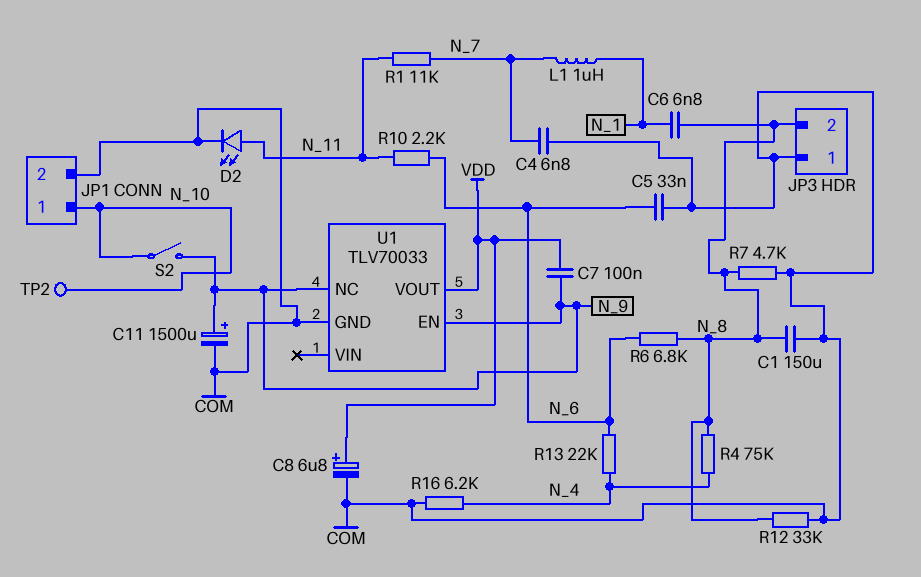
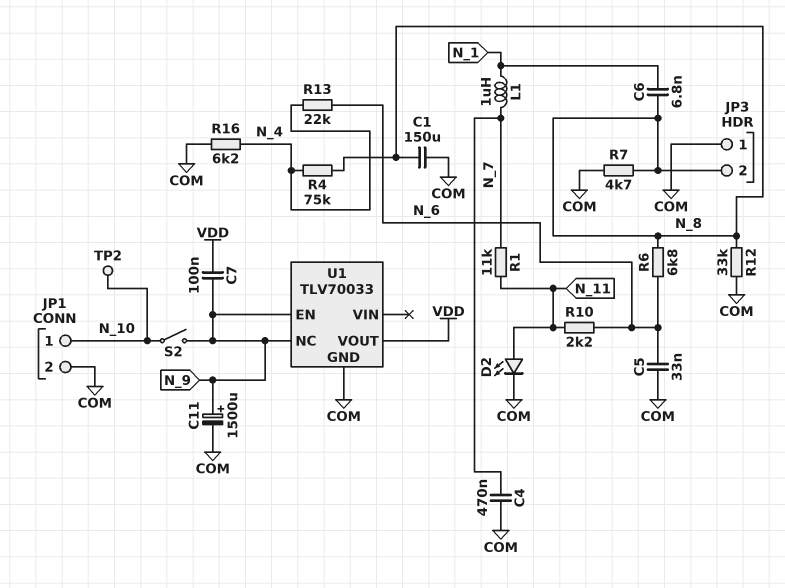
C4: 6.8nF (COM, N_7) -> 470nF (COM, N_7)
C8: 6.8uF (plus VDD, minus COM) -> none

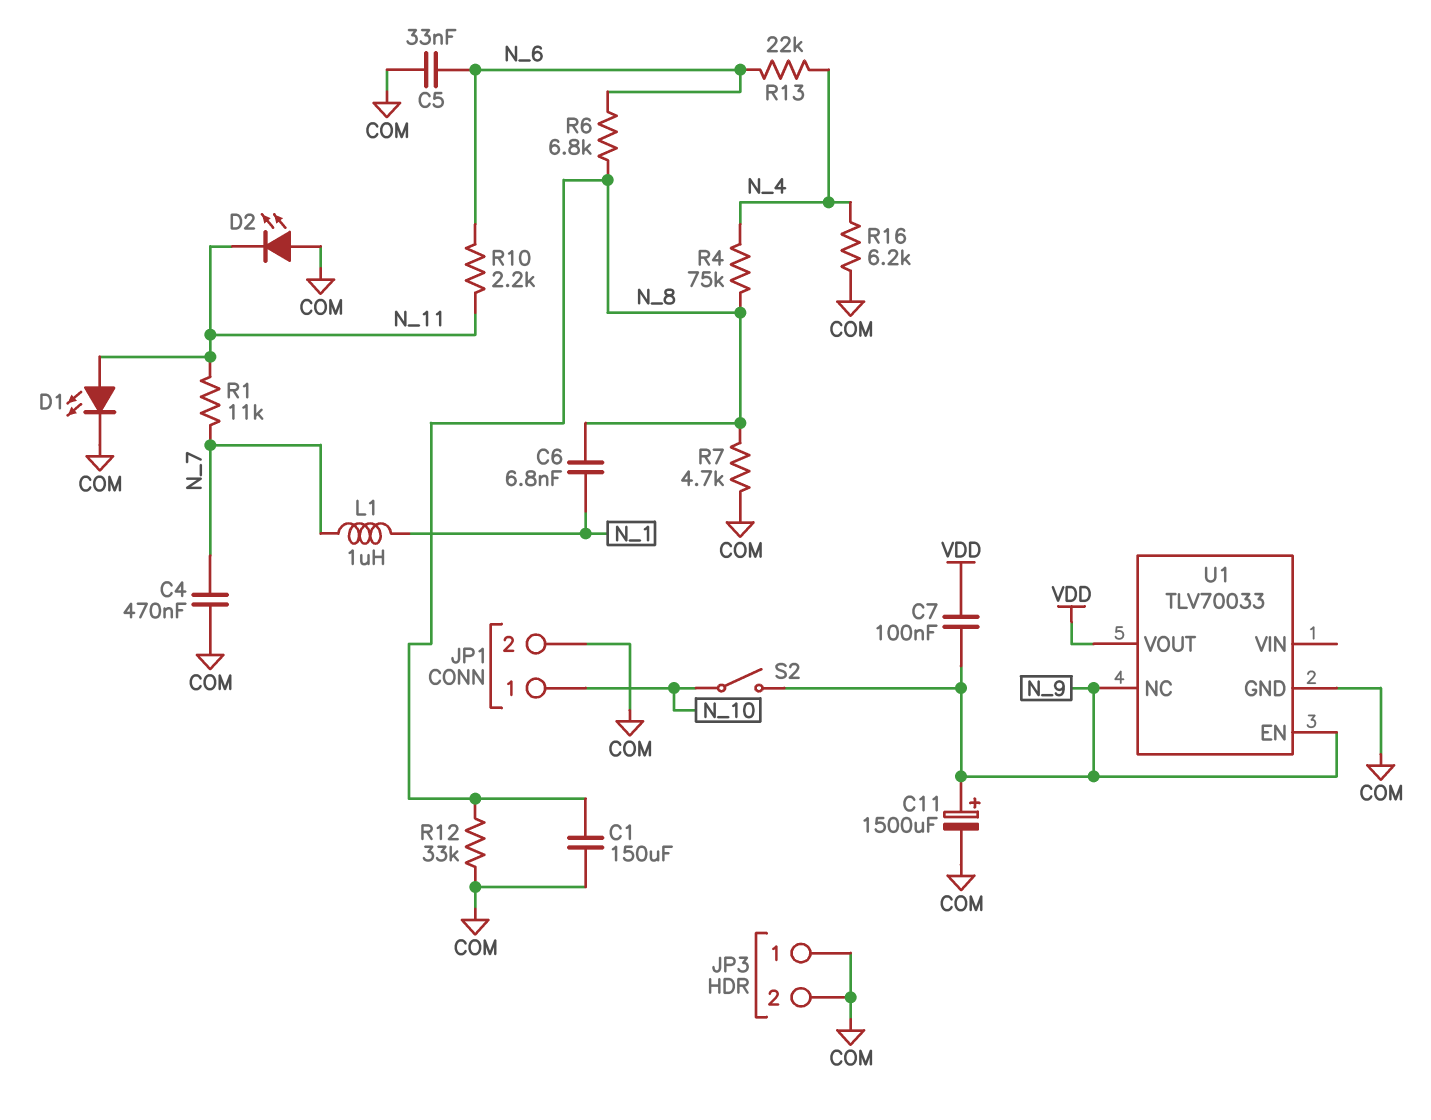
D1: none -> LED (A N_11, K COM)
D2: LED (A N_11, K COM) -> LED (A COM, K N_11)
JP3 pin 2: N_8 -> COM
TP2: test point (N_10) -> none

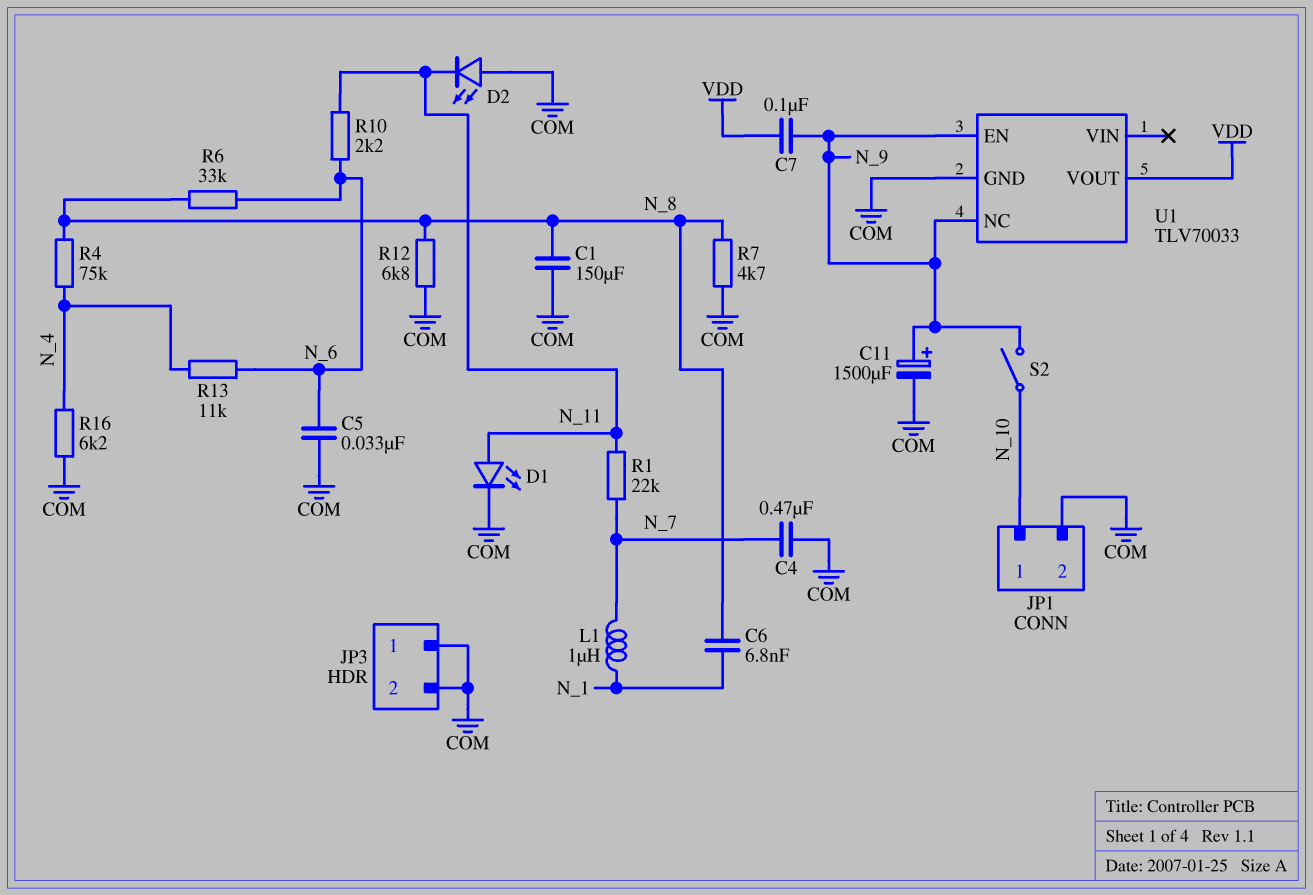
R1: 11k (N_7, N_11) -> 22k (N_7, N_11)
R6: 6.8k (N_6, N_8) -> 33k (N_6, N_8)
R12: 33k (COM, N_8) -> 6.8k (COM, N_8)
R13: 22k (N_4, N_6) -> 11k (N_4, N_6)

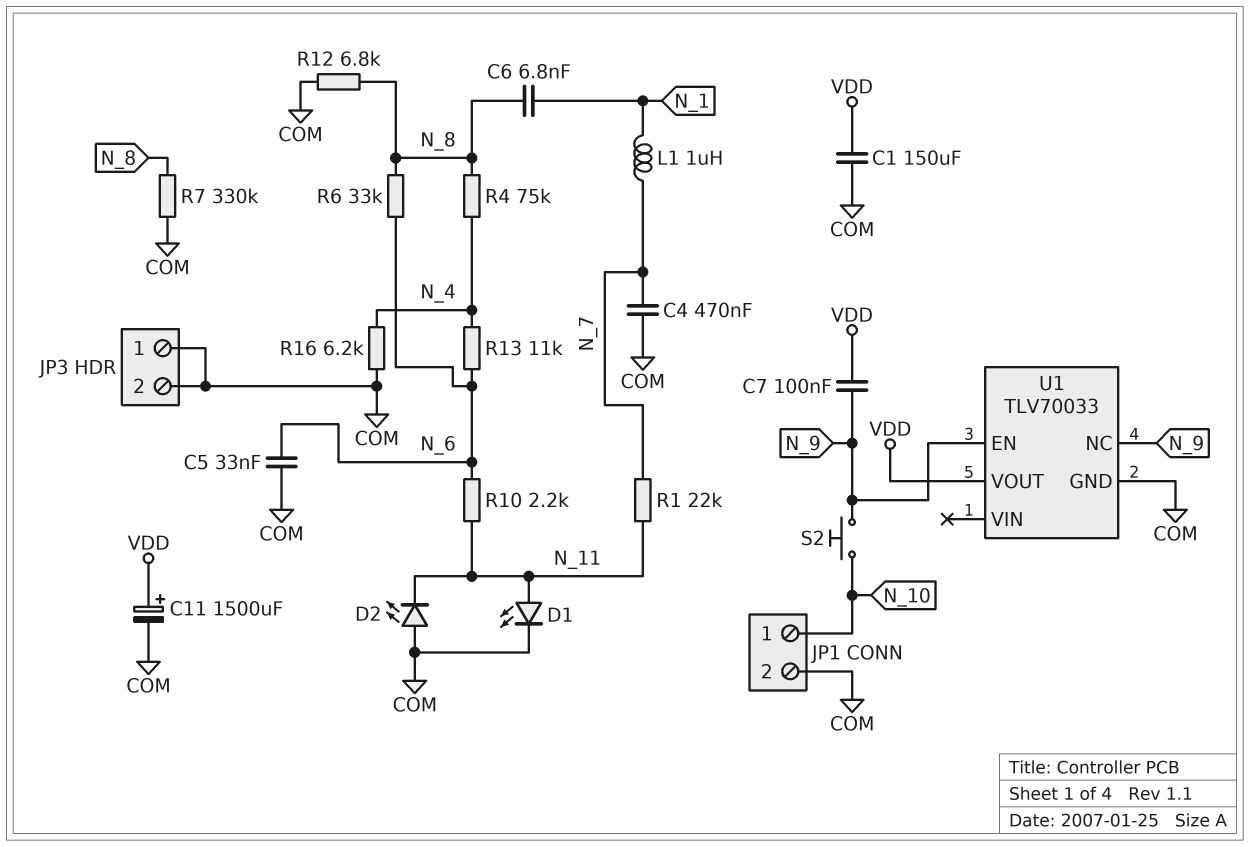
C1: 150uF (COM, N_8) -> 150uF (COM, VDD)
C11: 1500uF (plus N_9, minus COM) -> 1500uF (plus VDD, minus COM)
R7: 4.7k (COM, N_8) -> 330k (COM, N_8)
S2: switch (N_9, N_10) -> button (N_9, N_10)

